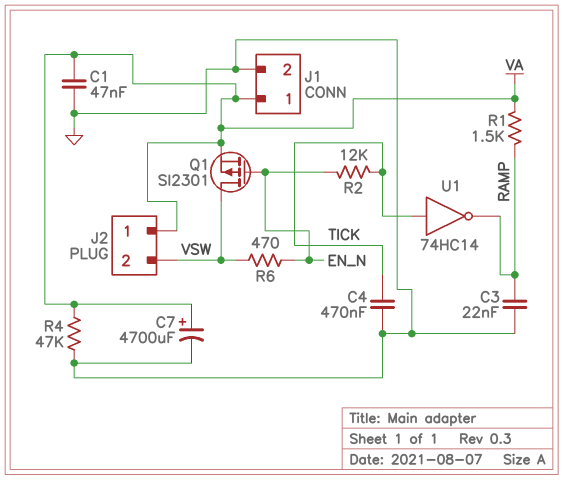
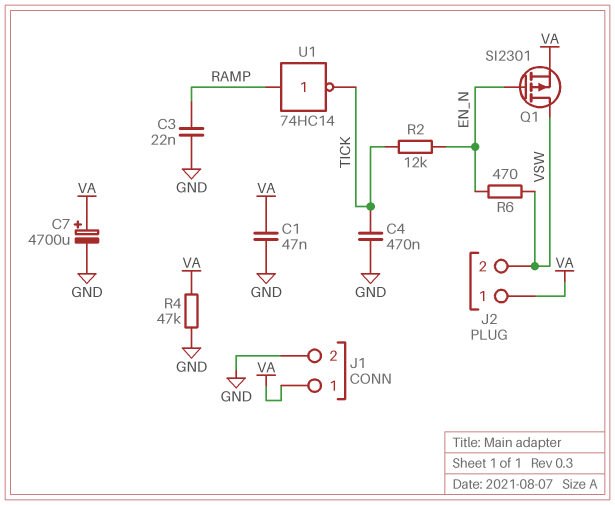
R1: 1.5k (RAMP, VA) -> none
U1: NOT 74HC14 (in TICK, out RAMP) -> NOT 74HC14 (in RAMP, out TICK)

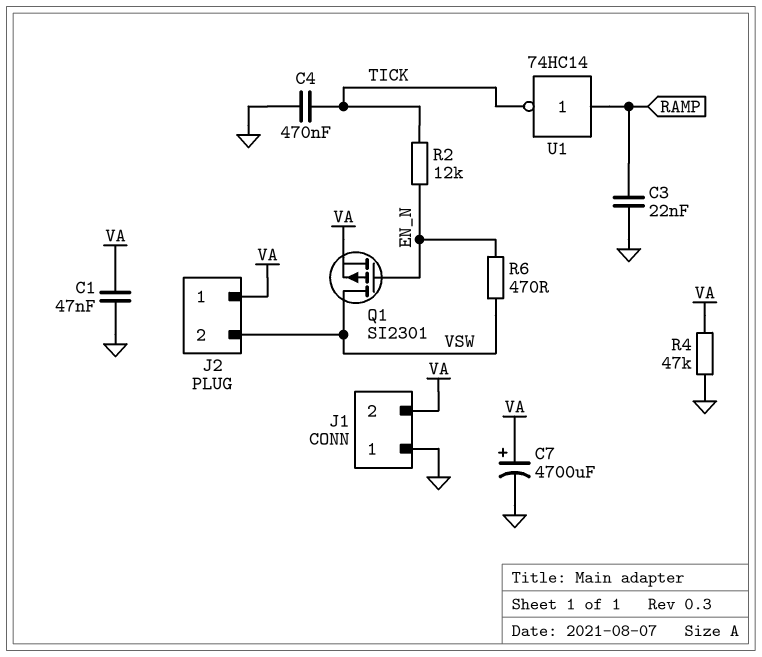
J1 pin 1: VA -> GND
J1 pin 2: GND -> VA

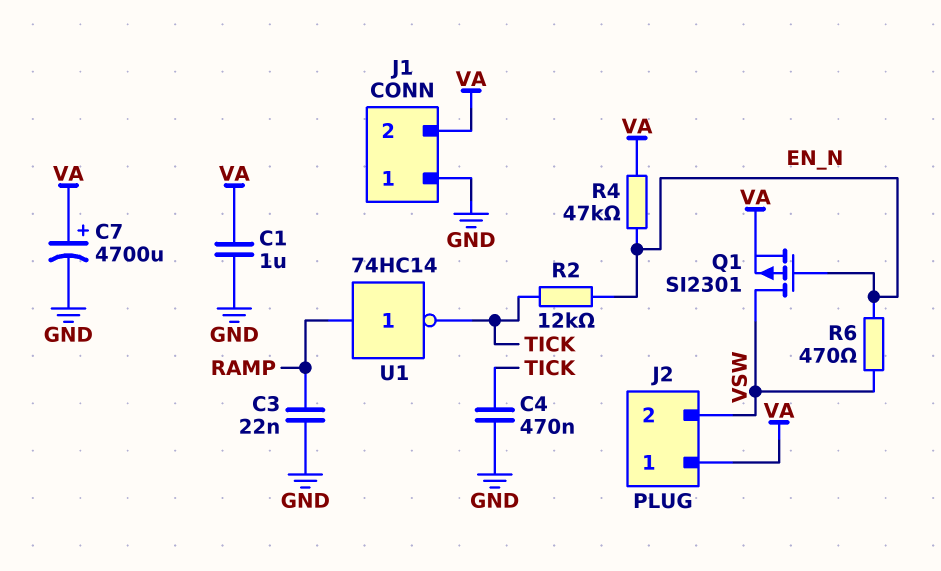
C1: 47nF (GND, VA) -> 1uF (GND, VA)
R4: 47k (GND, VA) -> 47k (EN_N, VA)

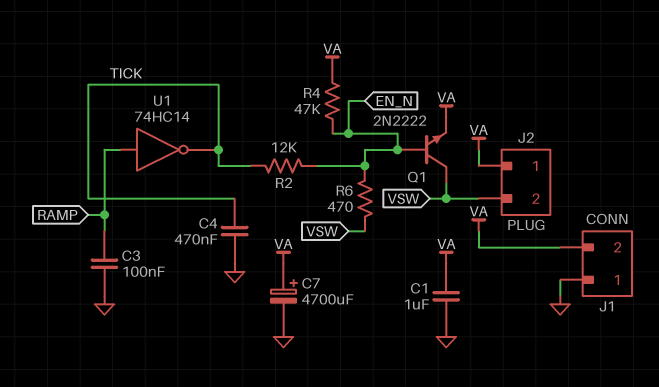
C3: 22nF (GND, RAMP) -> 100nF (GND, RAMP)
Q1: PMOS SI2301 (G EN_N, D VSW, S VA) -> NPN 2N2222 (B EN_N, C VSW, E VA)

